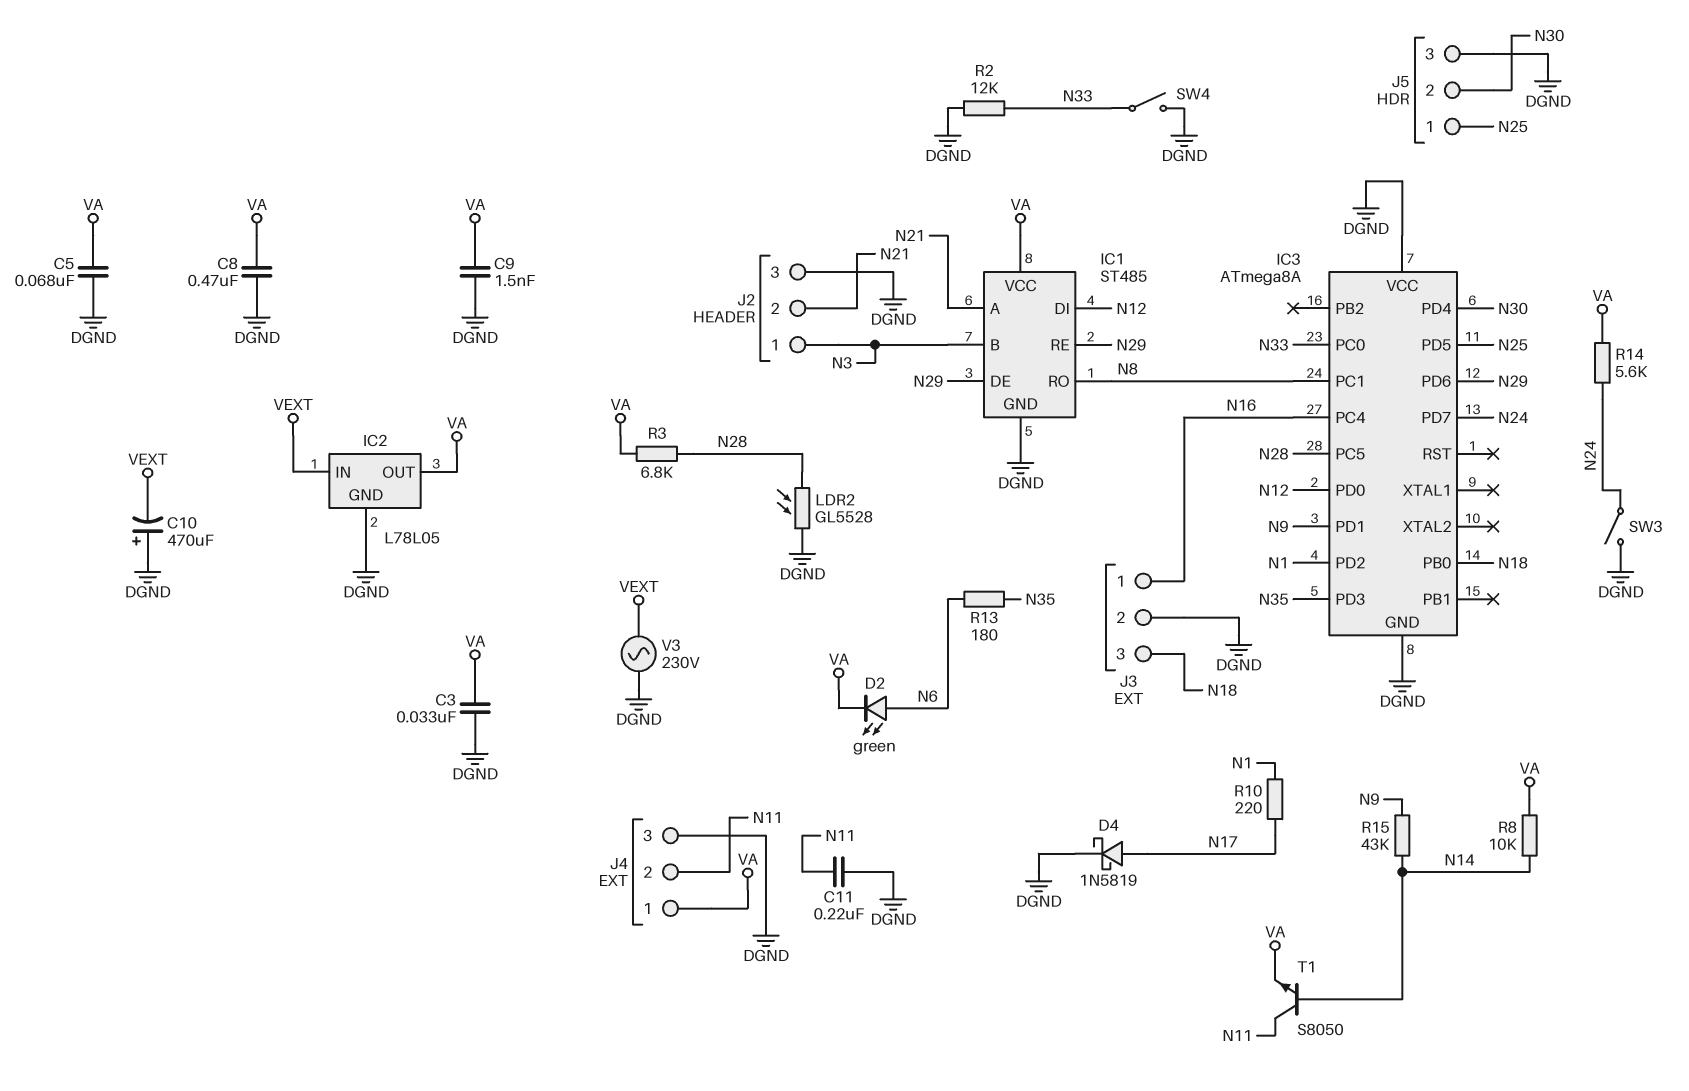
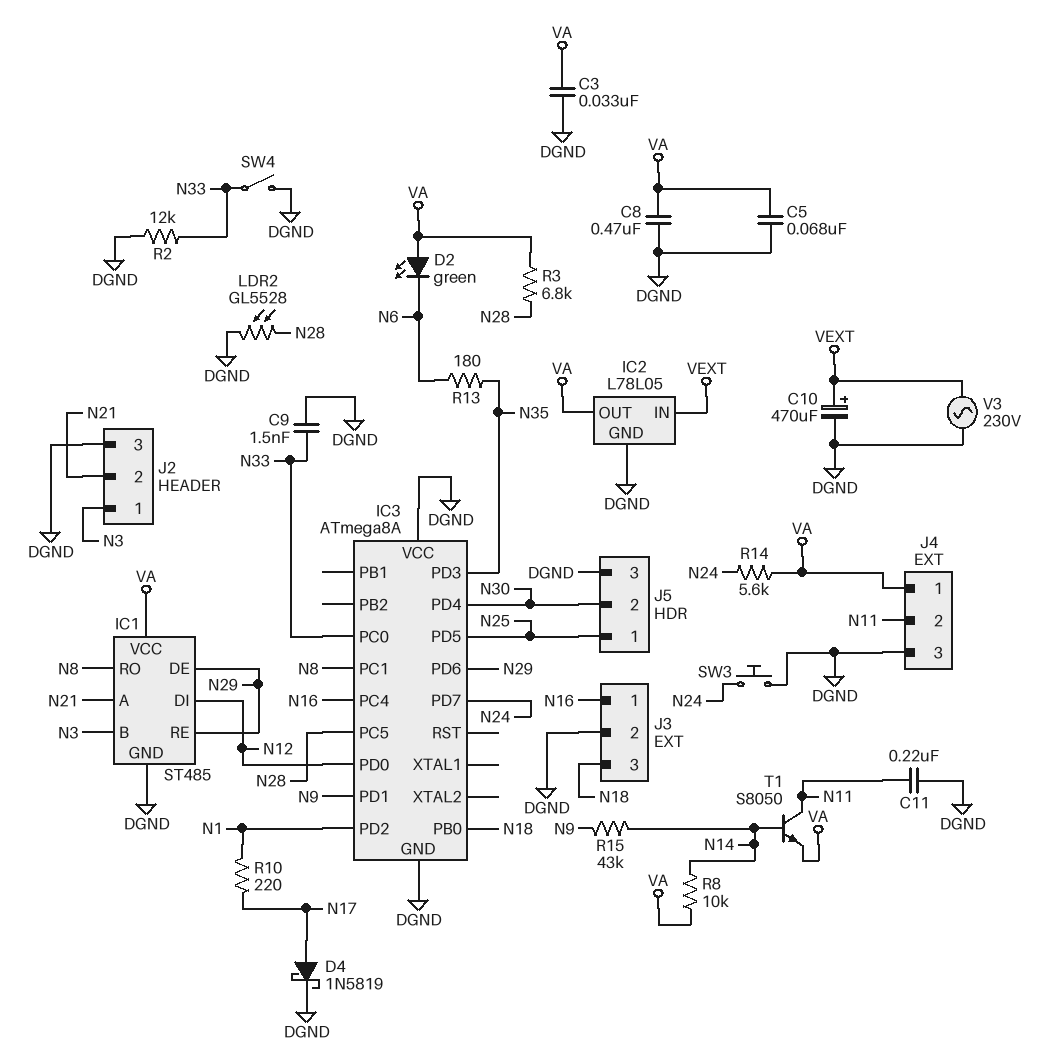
C9: 1.5nF (DGND, VA) -> 1.5nF (DGND, N33)
C10: 470uF (plus DGND, minus VEXT) -> 470uF (plus VEXT, minus DGND)
D2: LED green (A N6, K VA) -> LED green (A VA, K N6)
SW3: switch (DGND, N24) -> button (DGND, N24)

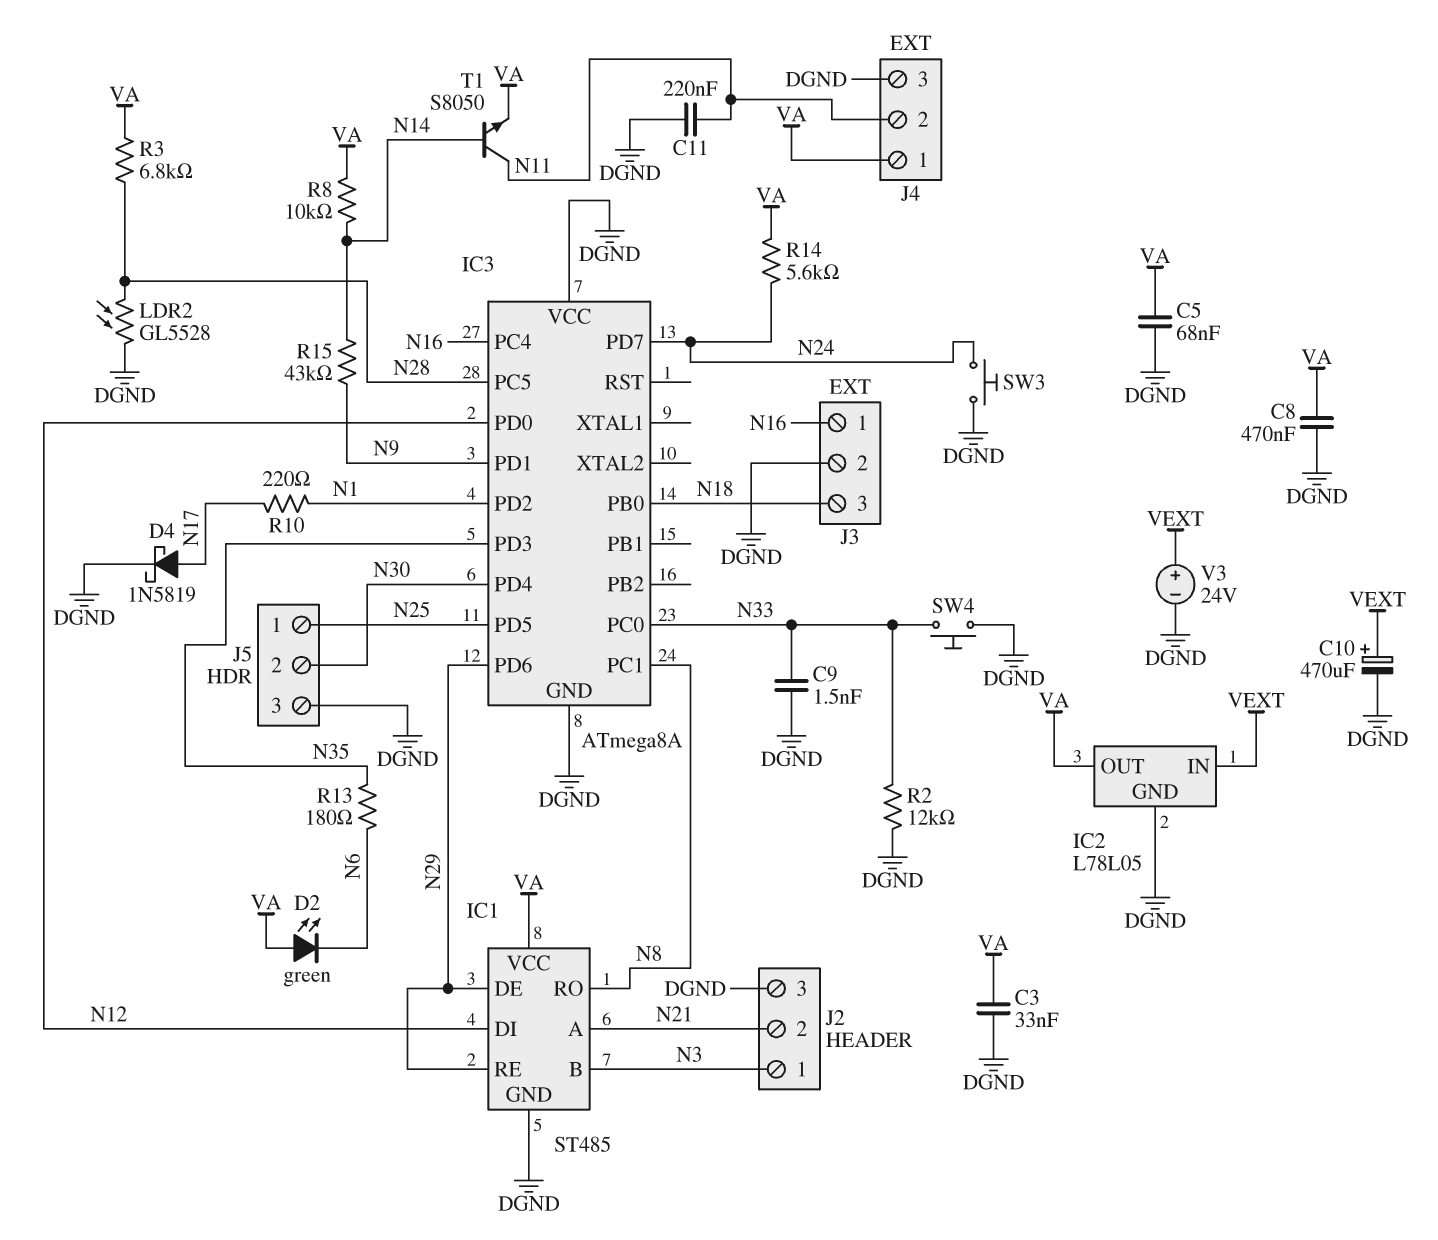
SW4: switch (DGND, N33) -> button (DGND, N33)
V3: AC 230V (DGND, VEXT) -> 24V (plus VEXT, minus DGND)

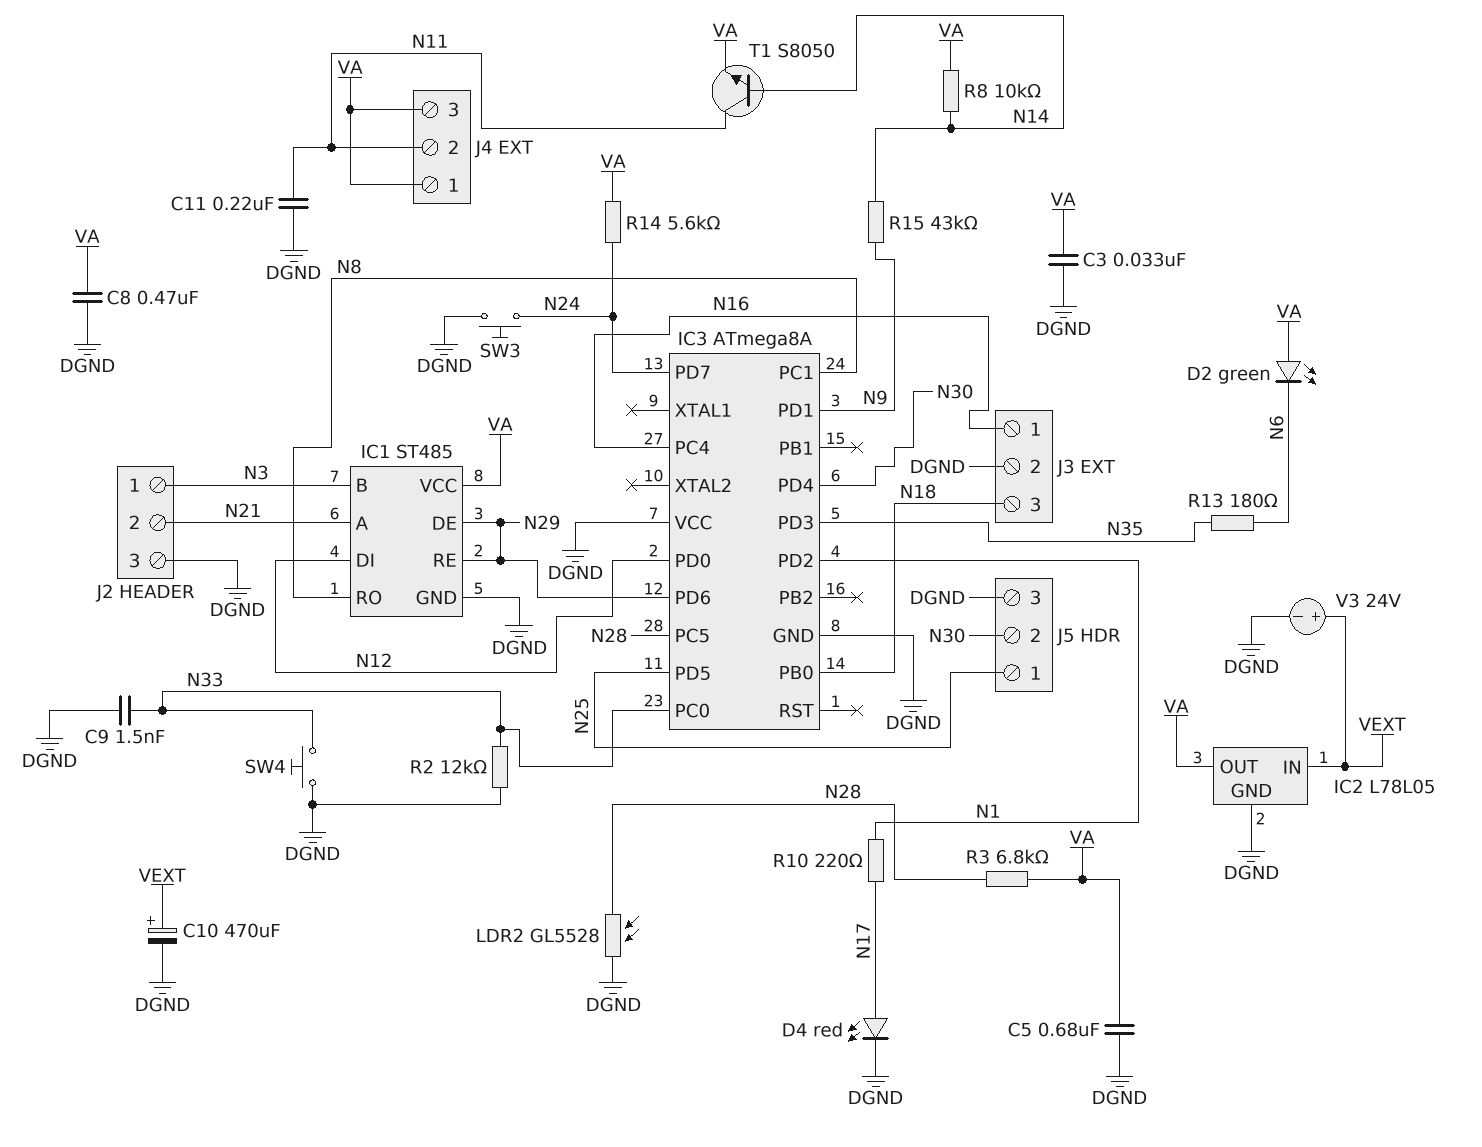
C5: 68nF (DGND, VA) -> 680nF (DGND, VA)
D4: schottky 1N5819 (A N17, K DGND) -> LED red (A N17, K DGND)
J4 pin 3: DGND -> VA

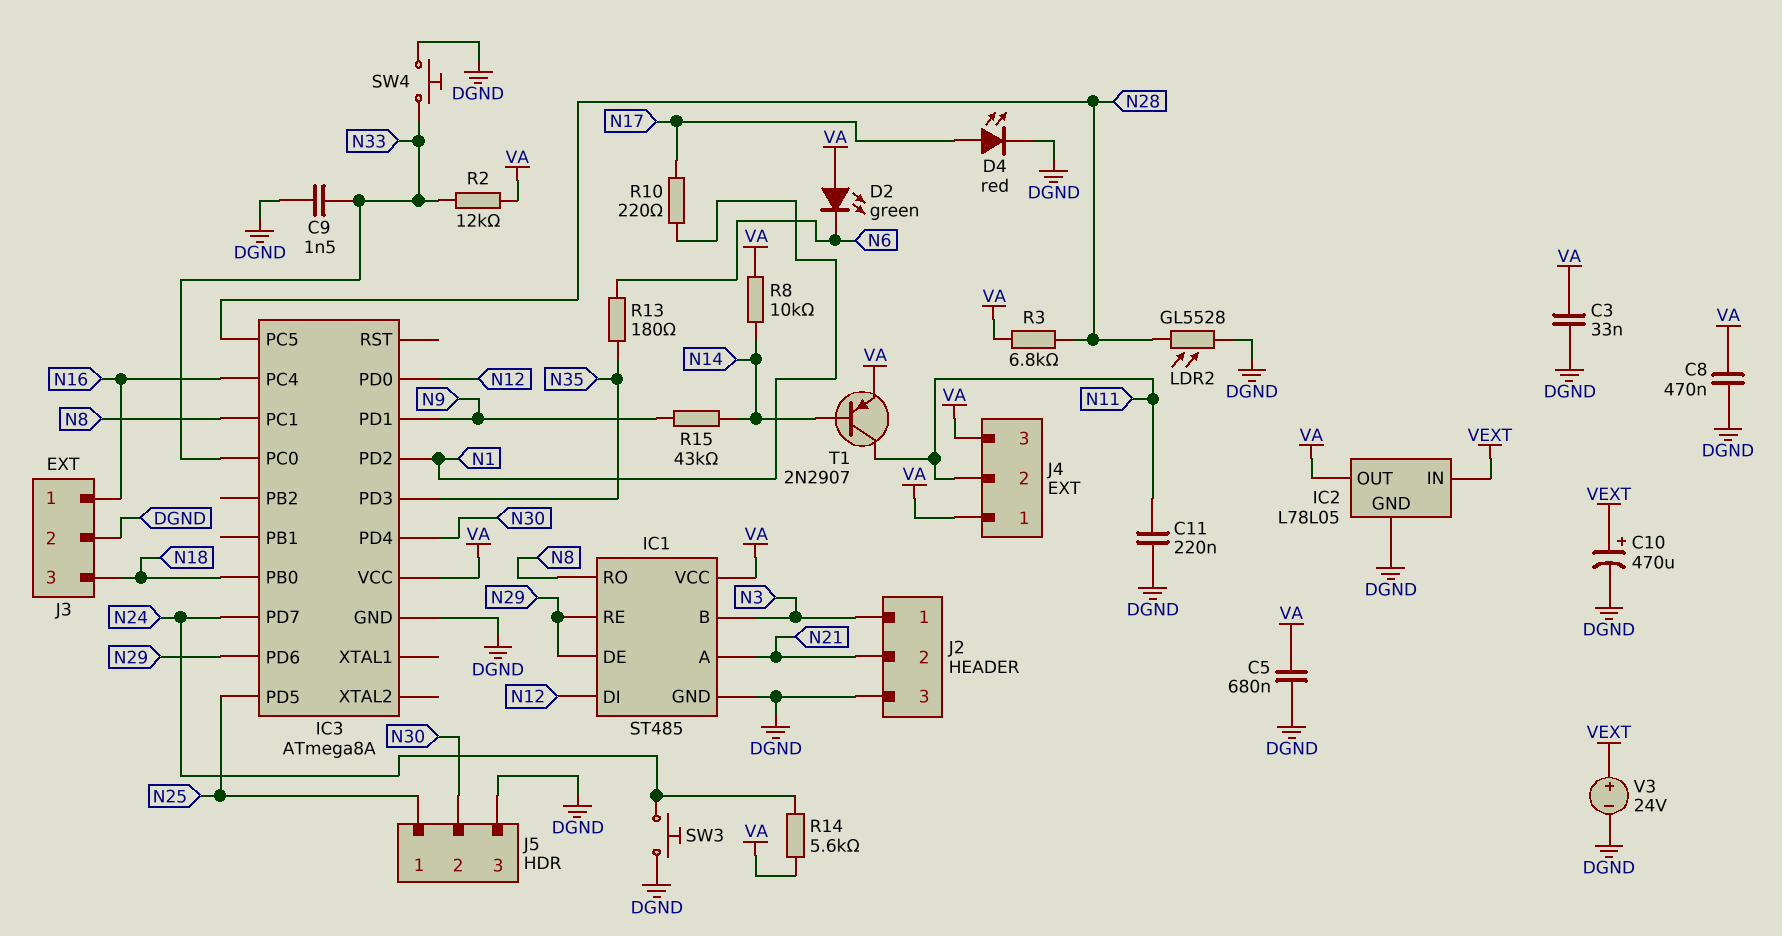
IC3 pin VCC: DGND -> VA
R2: 12k (DGND, N33) -> 12k (N33, VA)
T1: NPN S8050 (B N14, C N11, E VA) -> PNP 2N2907 (B N14, C N11, E VA)

